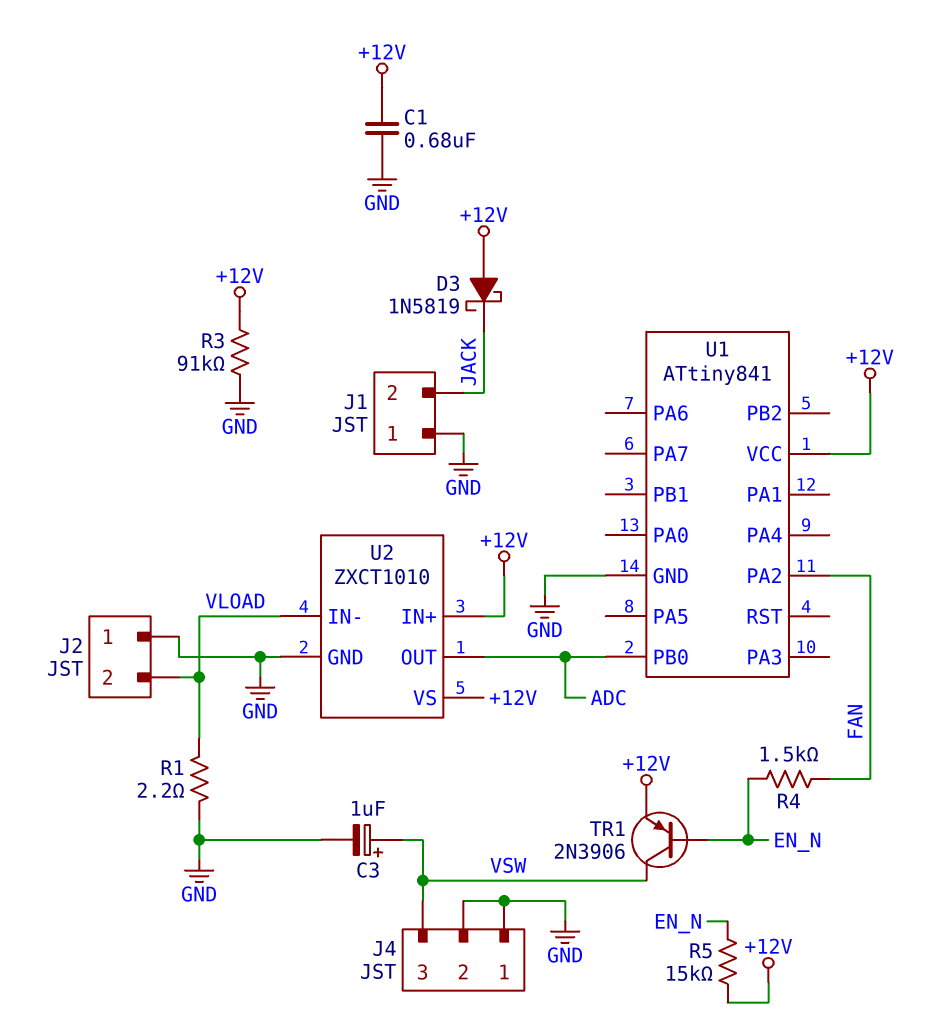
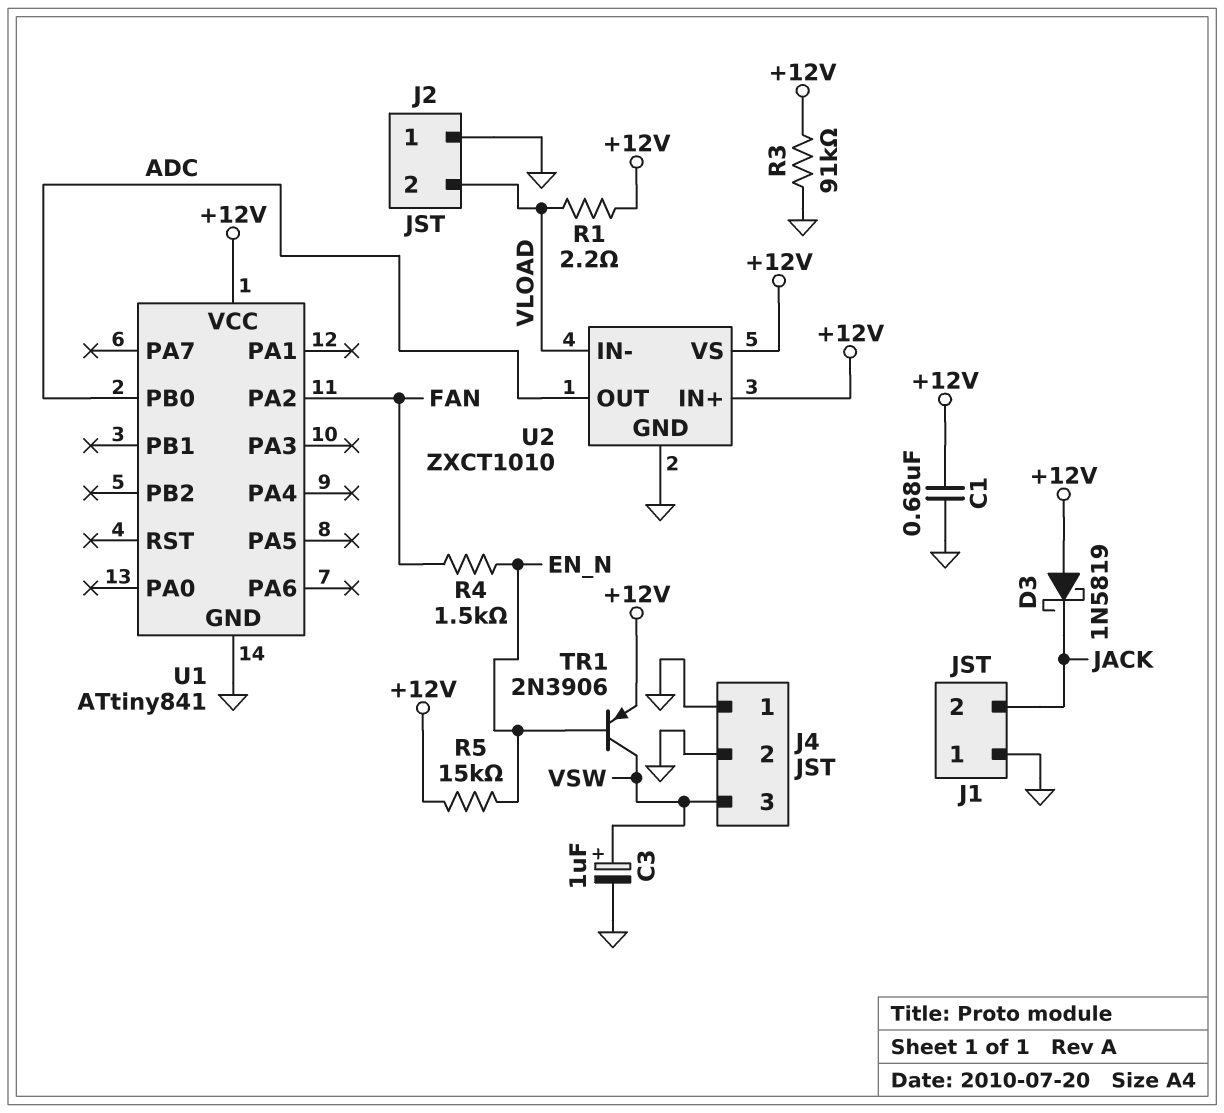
R1: 2.2 (GND, VLOAD) -> 2.2 (+12V, VLOAD)

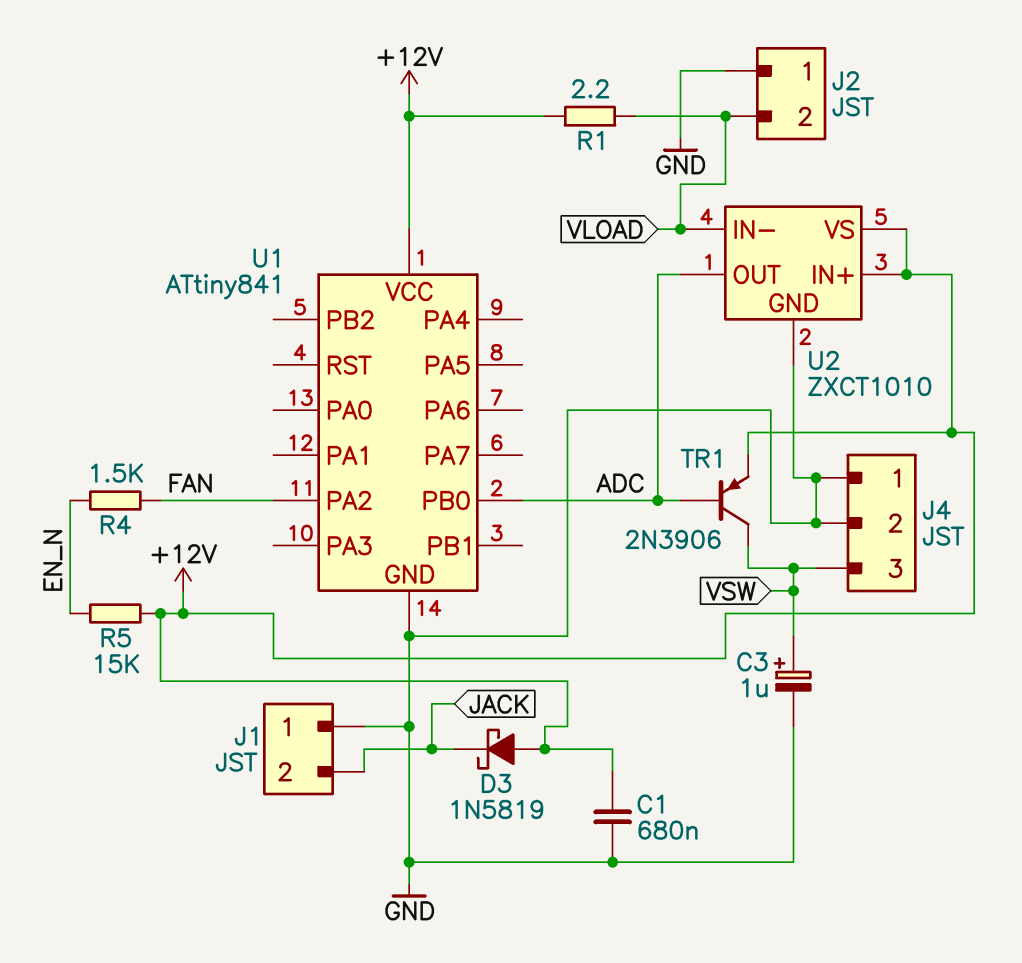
R3: 91k (+12V, GND) -> none
TR1: PNP 2N3906 (B EN_N, C VSW, E +12V) -> PNP 2N3906 (B ADC, C VSW, E +12V)

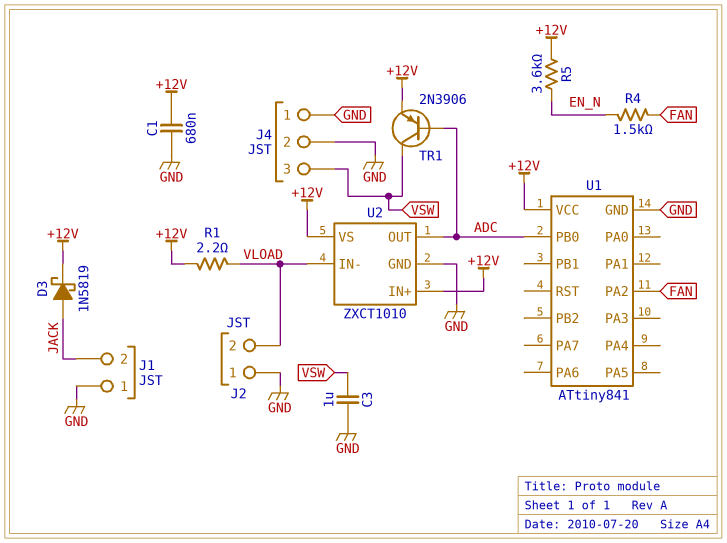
C3: 1uF (plus VSW, minus GND) -> 1uF (GND, VSW)
D3: schottky 1N5819 (A +12V, K JACK) -> schottky 1N5819 (A JACK, K +12V)
R5: 15k (+12V, EN_N) -> 3.6k (+12V, EN_N)

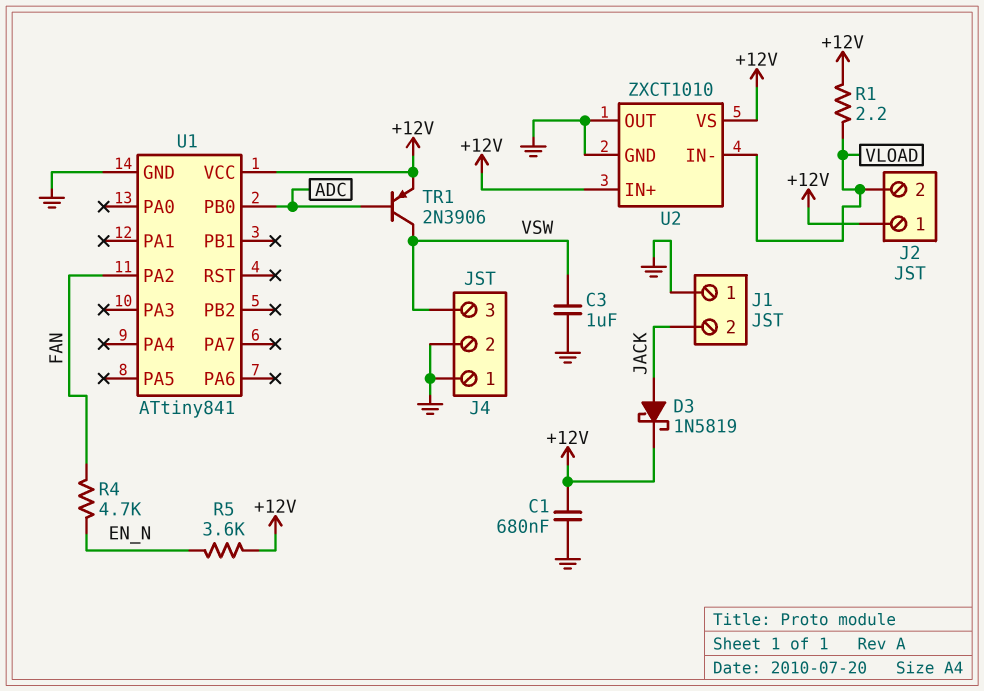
J2 pin 1: GND -> +12V
R4: 1.5k (EN_N, FAN) -> 4.7k (EN_N, FAN)
U2 pin OUT: ADC -> GND

